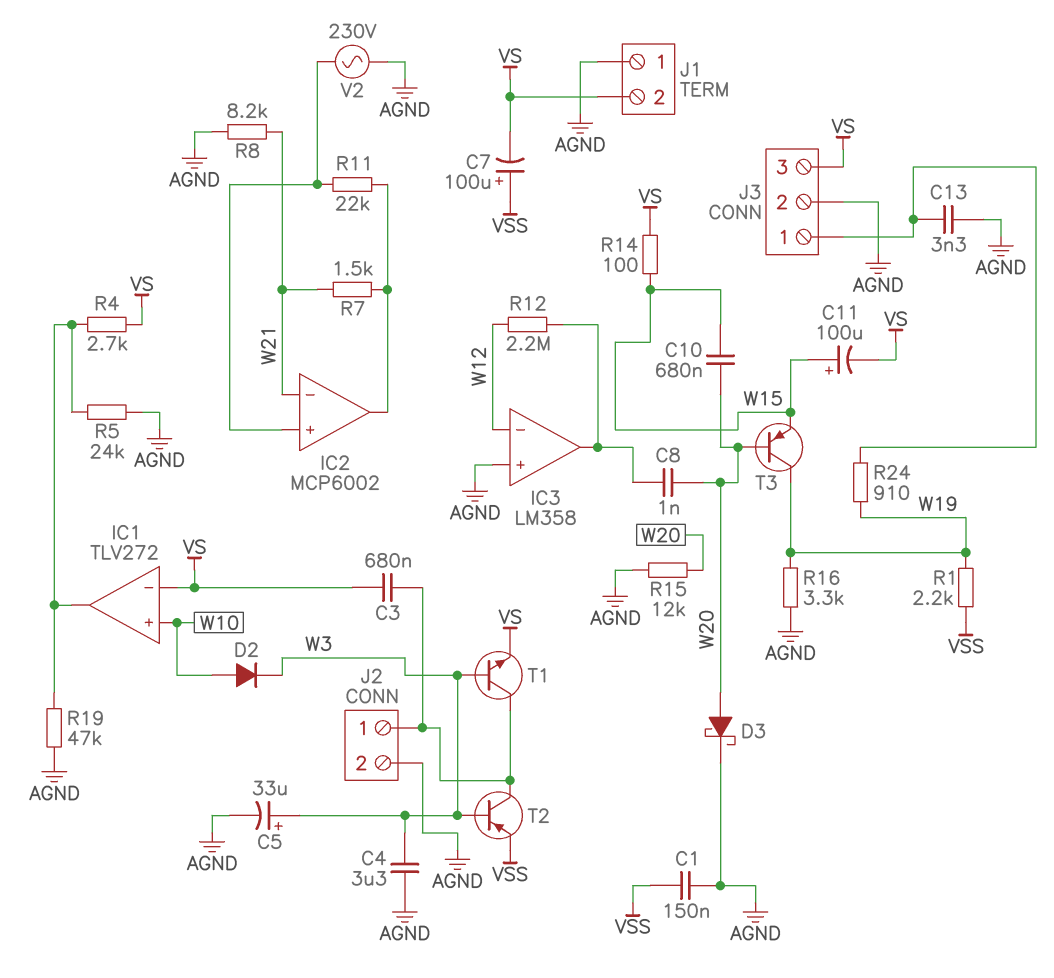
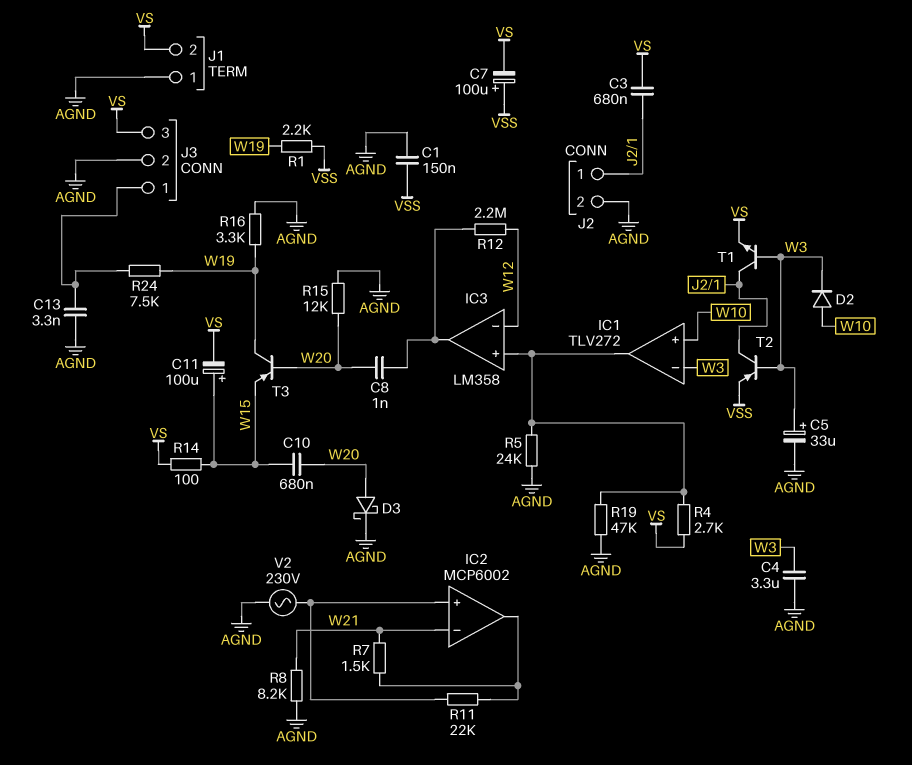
IC1 pin in-: VS -> W3
IC3 pin in+: AGND -> IC1/out
R24: 910 (J3/1, W19) -> 7.5k (J3/1, W19)

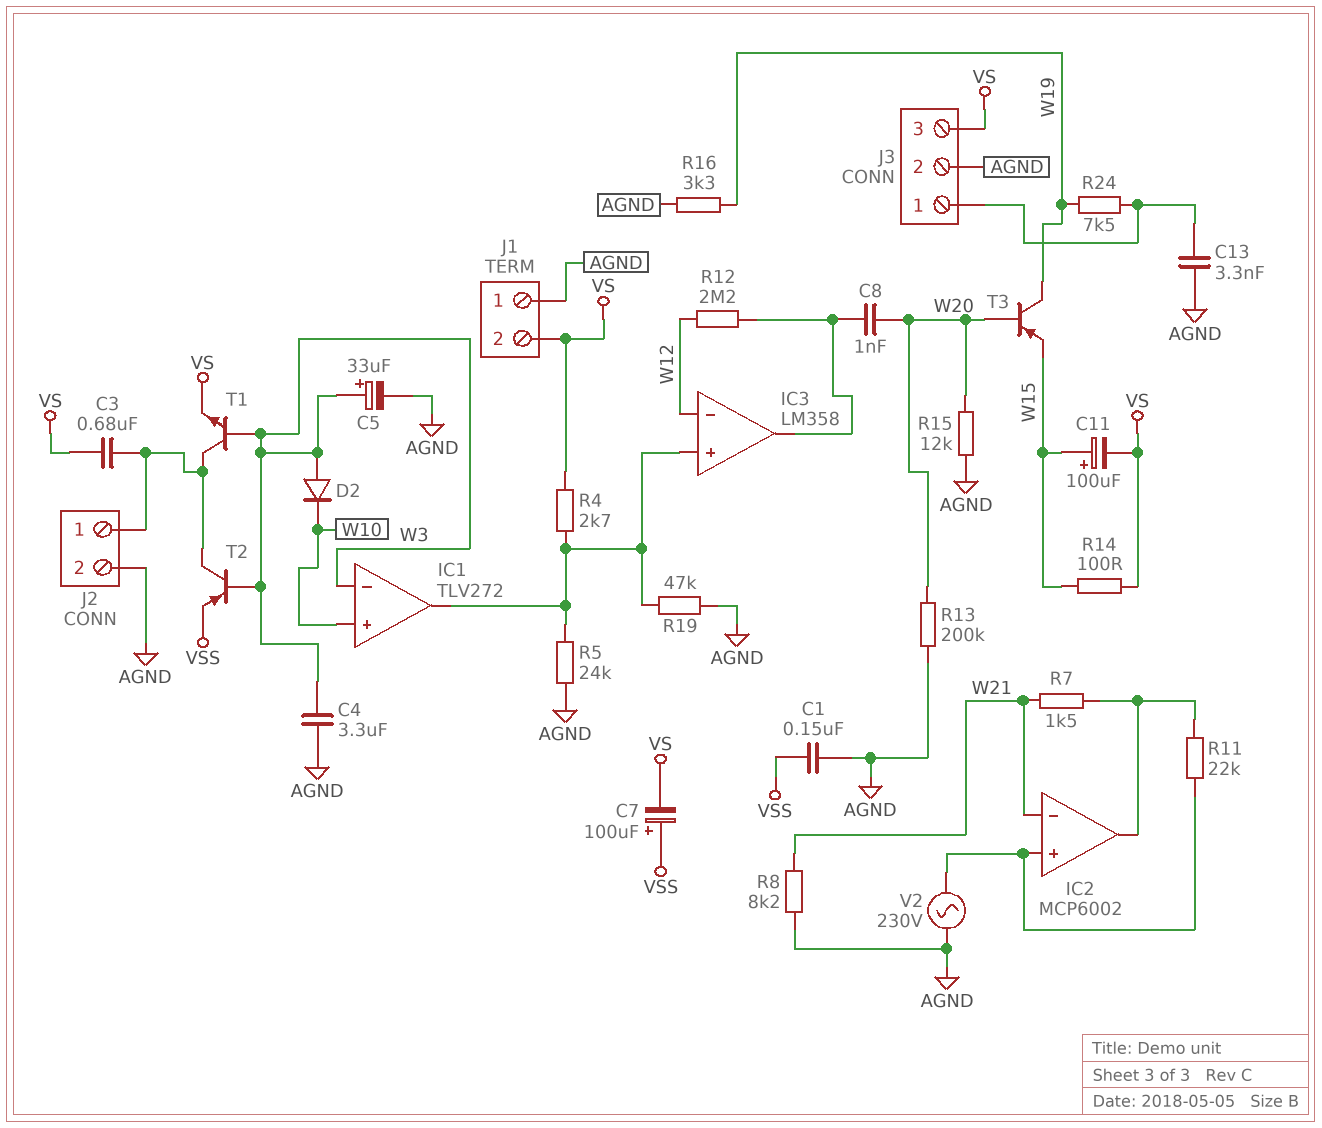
C10: 680nF (W15, W20) -> none
D2: diode (A W10, K W3) -> diode (A W3, K W10)
D3: schottky (A W20, K AGND) -> none
R1: 2.2k (VSS, W19) -> none
R13: none -> 200k (AGND, W20)

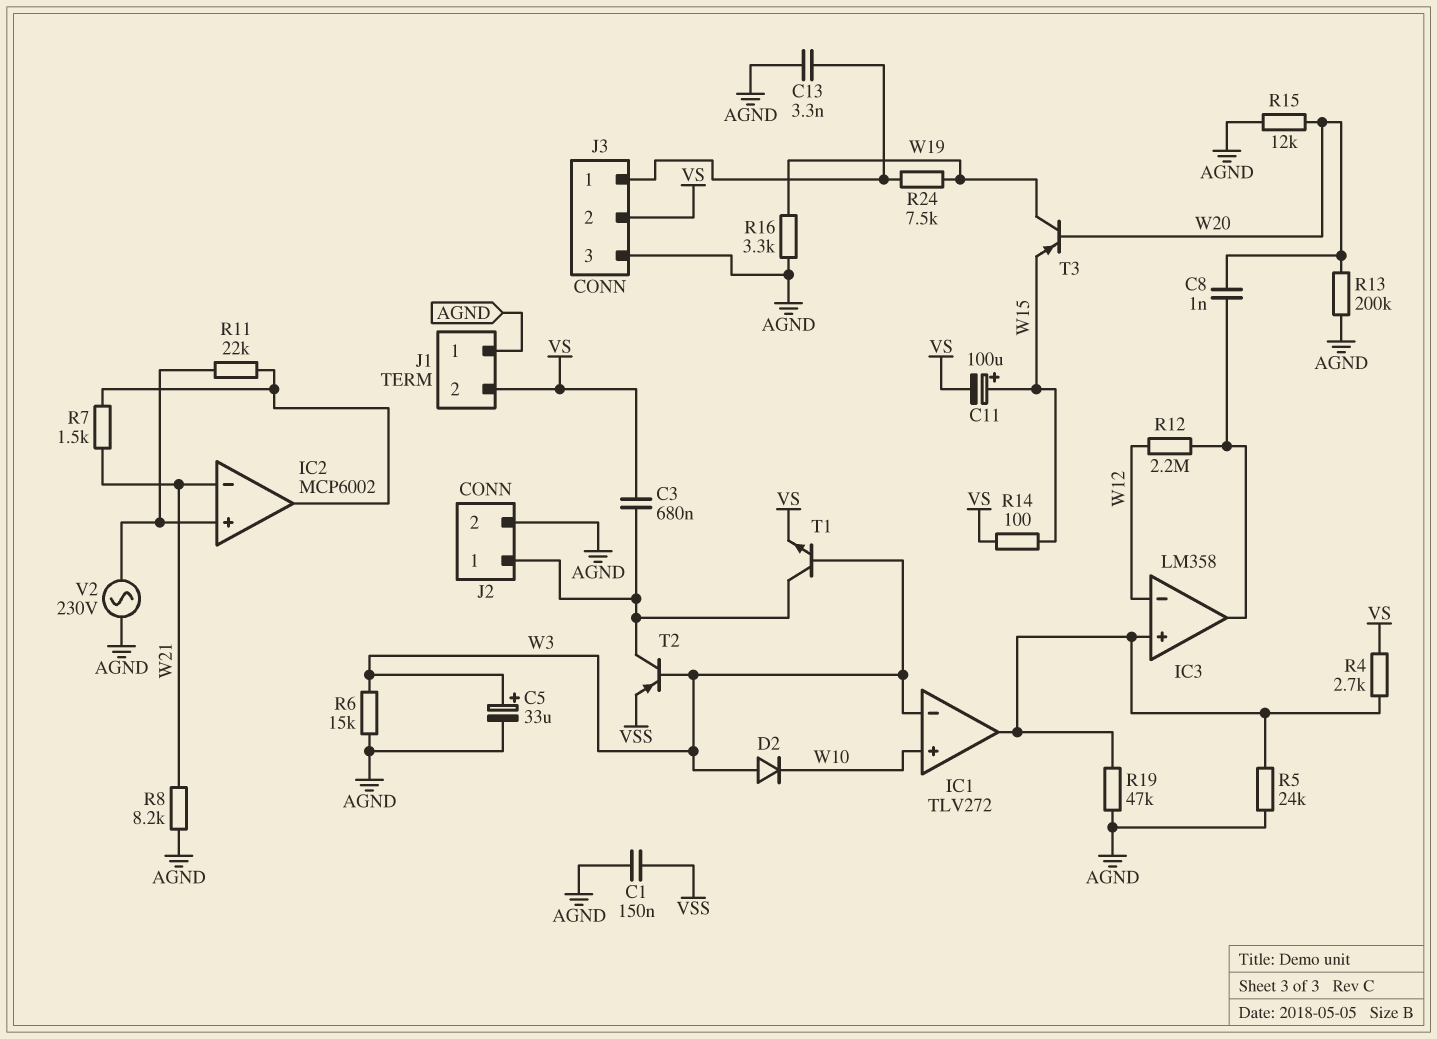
C4: 3.3uF (AGND, W3) -> none
C7: 100uF (plus VSS, minus VS) -> none
J3 pin 2: AGND -> VS
J3 pin 3: VS -> AGND
R6: none -> 15k (AGND, W3)

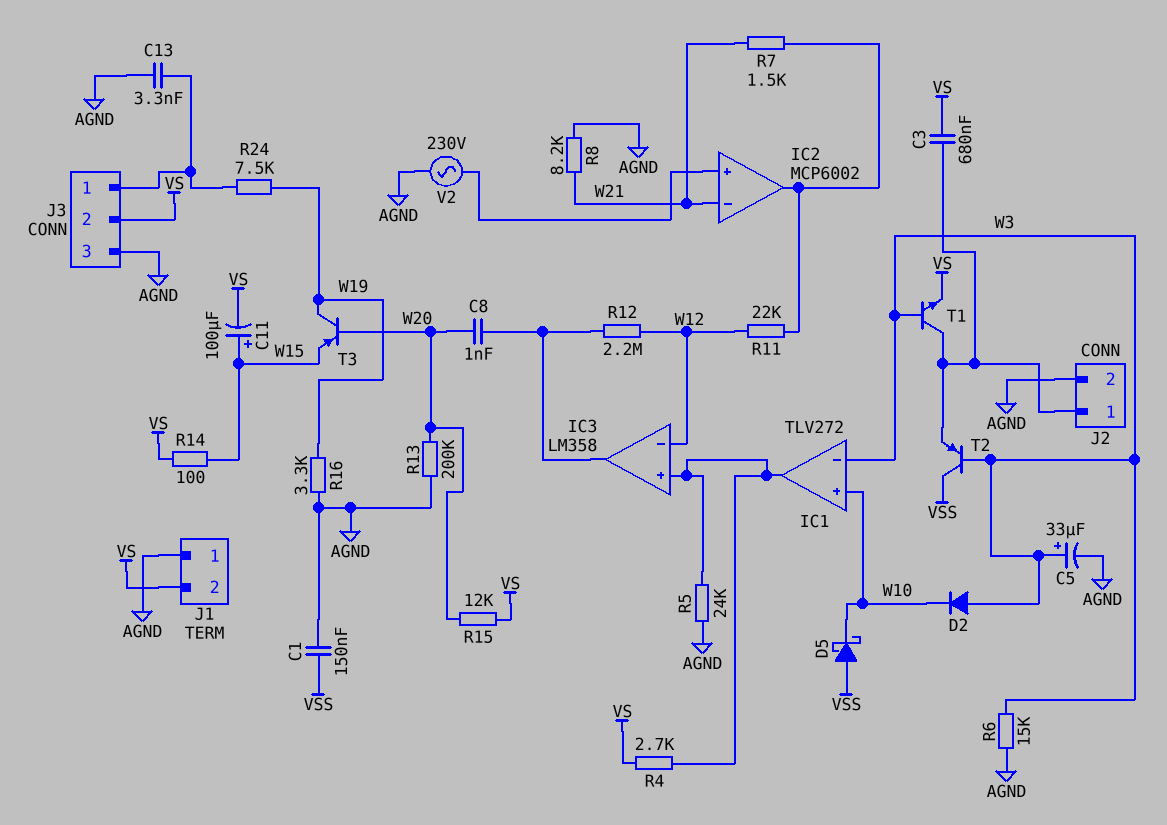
D5: none -> schottky (A VSS, K W10)
R11: 22k (IC2/in+, IC2/out) -> 22k (IC2/out, W12)
R15: 12k (AGND, W20) -> 12k (VS, W20)
R19: 47k (AGND, IC1/out) -> none
T2: PNP (B W3, C J2/1, E VSS) -> PNP (B W3, C VSS, E J2/1)

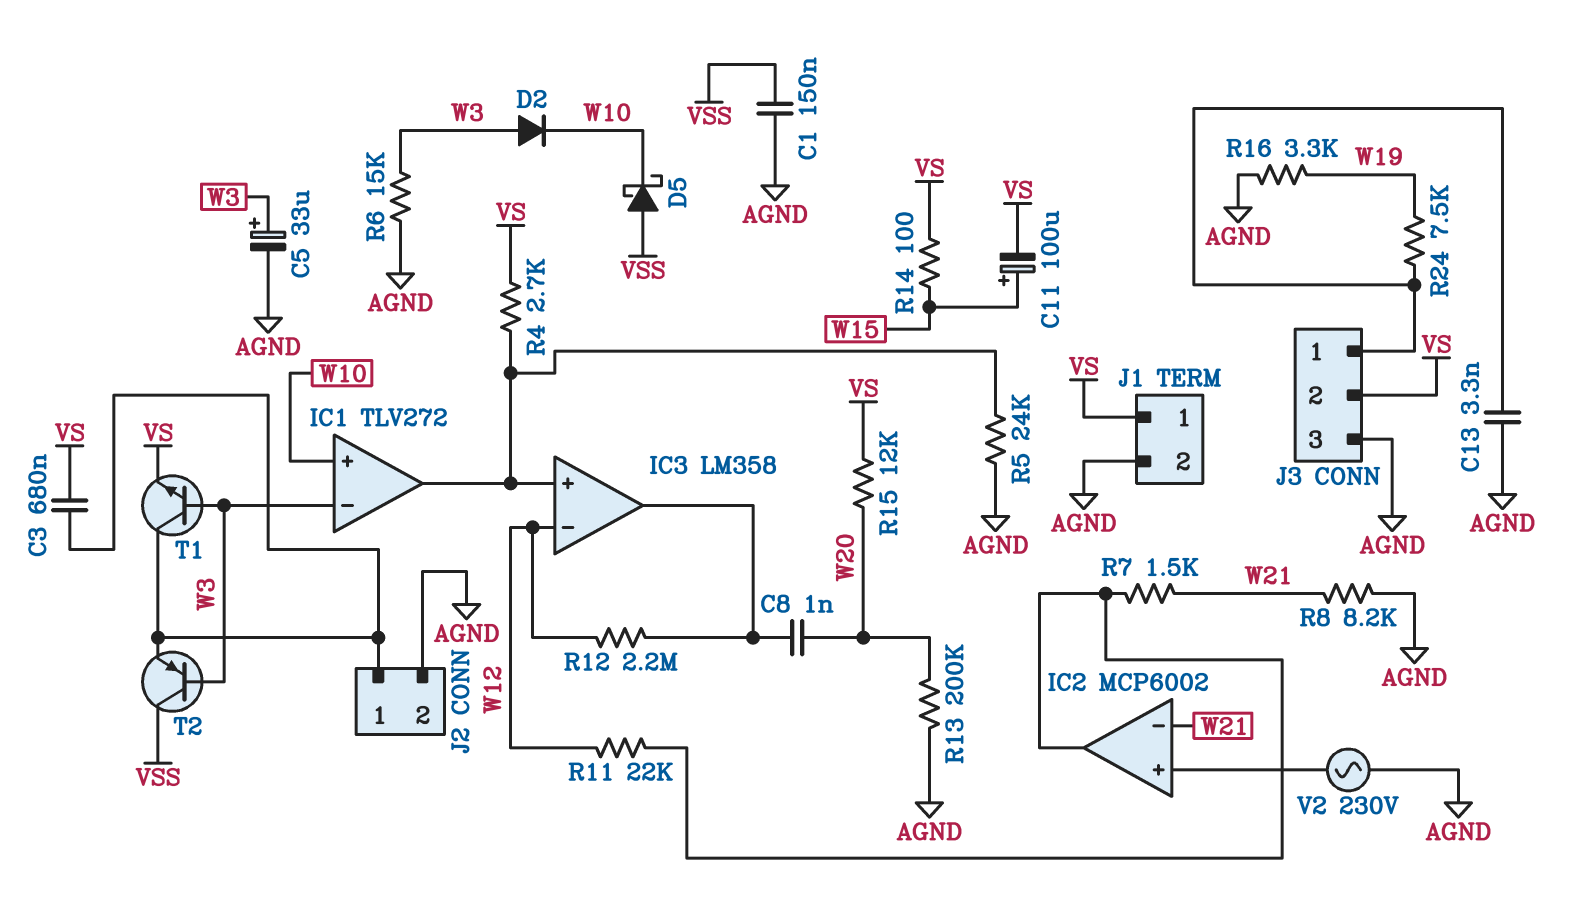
J1 pin 1: AGND -> VS
J1 pin 2: VS -> AGND
T3: PNP (B W20, C W19, E W15) -> none

